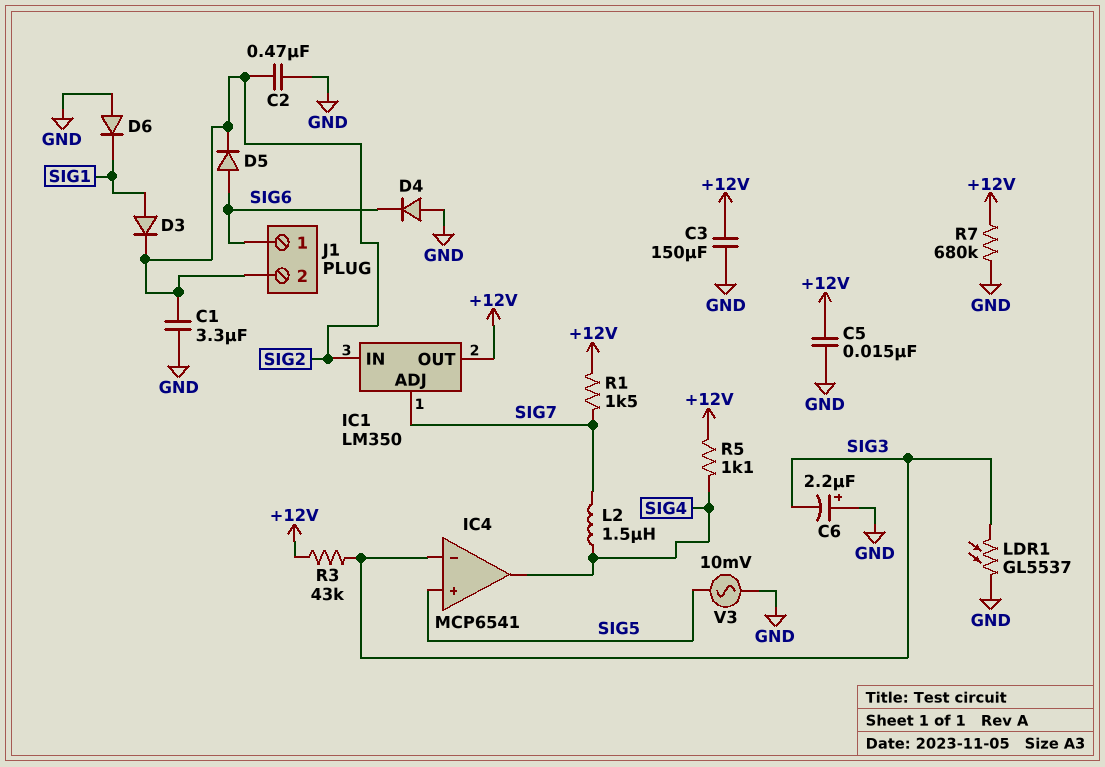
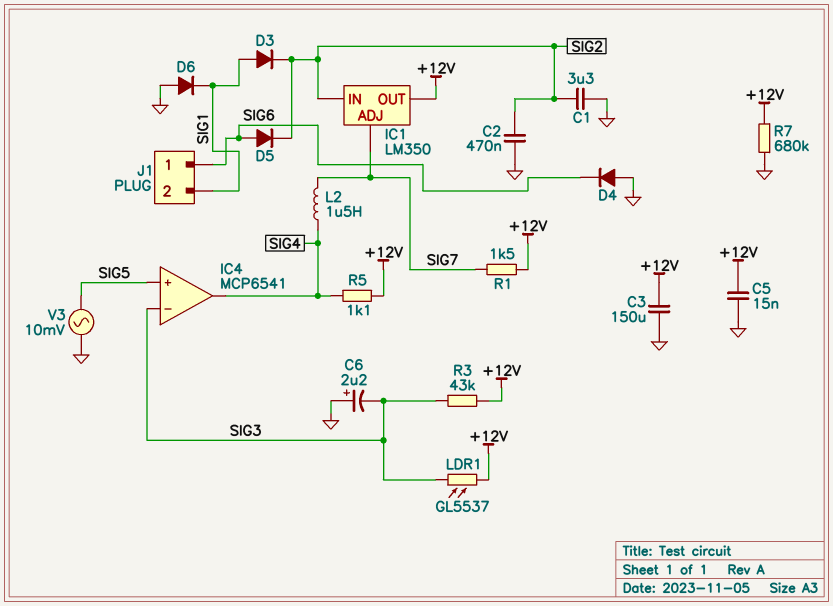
J1 pin 2: SIG2 -> SIG1
LDR1: GL5537 (GND, SIG3) -> GL5537 (+12V, SIG3)

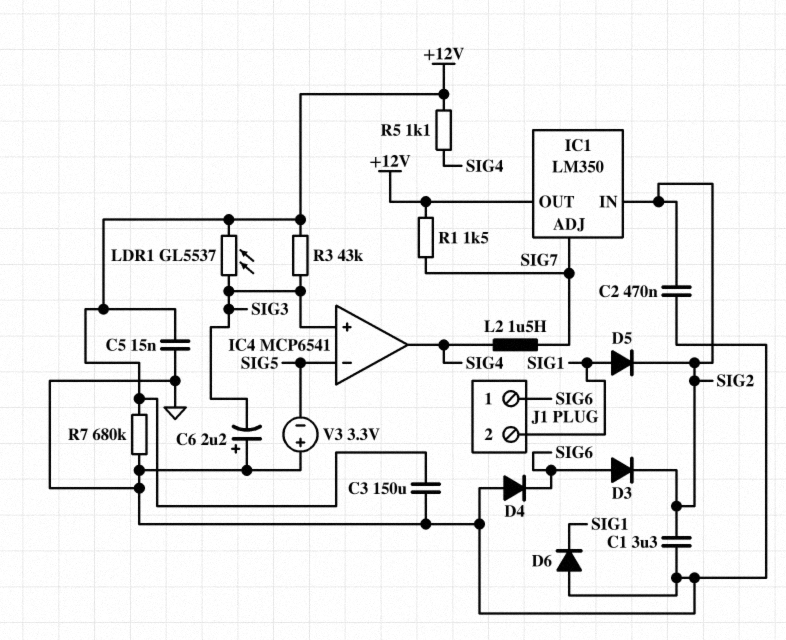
D3: diode (A SIG1, K SIG2) -> diode (A SIG6, K SIG2)
D5: diode (A SIG6, K SIG2) -> diode (A SIG1, K SIG2)
IC4 pin in+: SIG5 -> SIG3
IC4 pin in-: SIG3 -> SIG5
V3: AC 10mV (GND, SIG5) -> 3.3V (plus GND, minus SIG5)

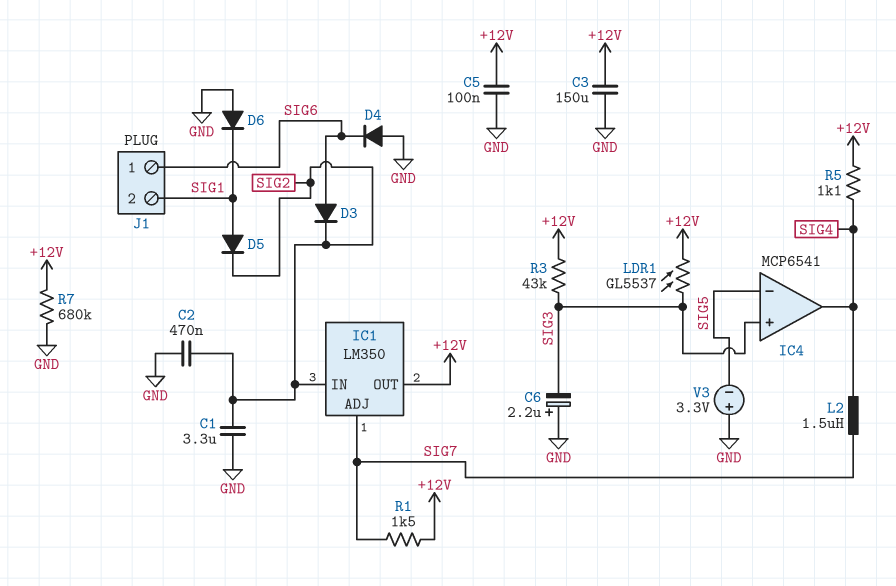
C5: 15nF (+12V, GND) -> 100nF (+12V, GND)

